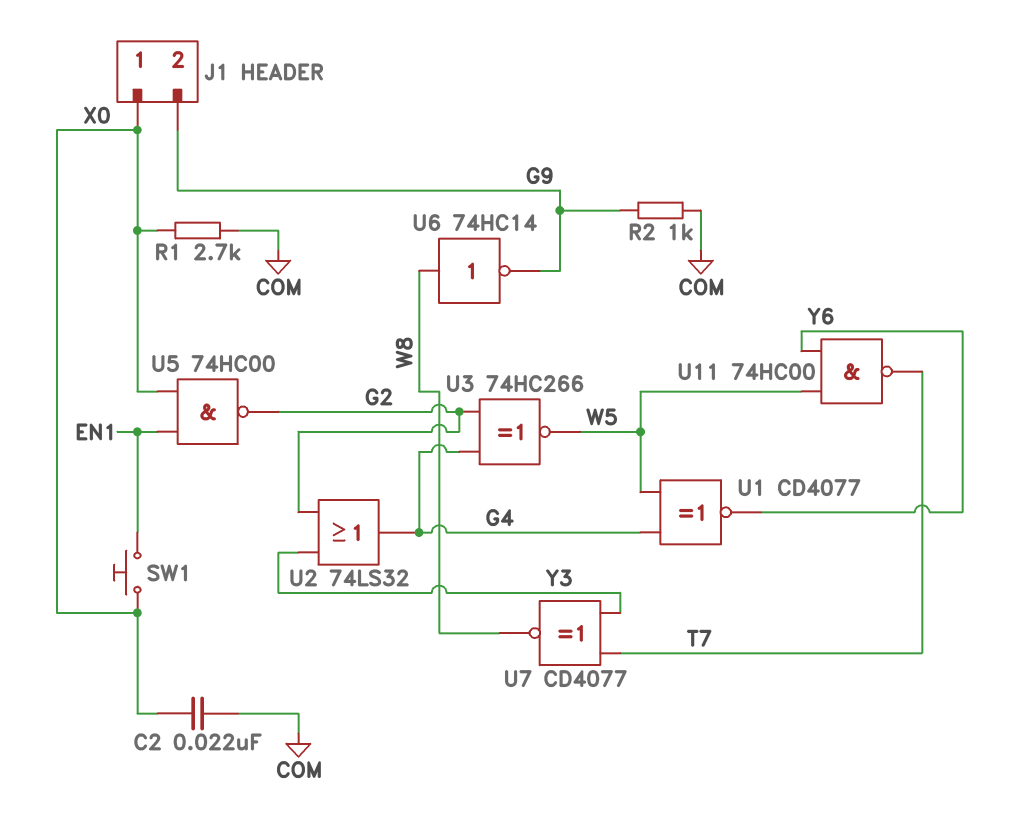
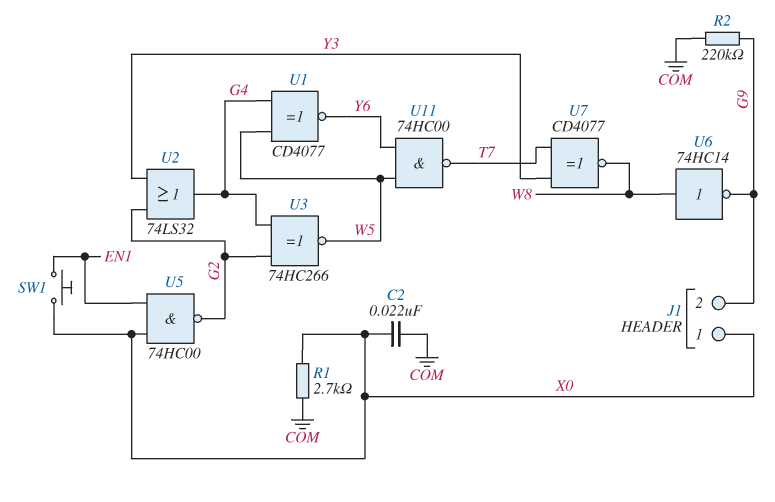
R2: 1k (COM, G9) -> 220k (COM, G9)

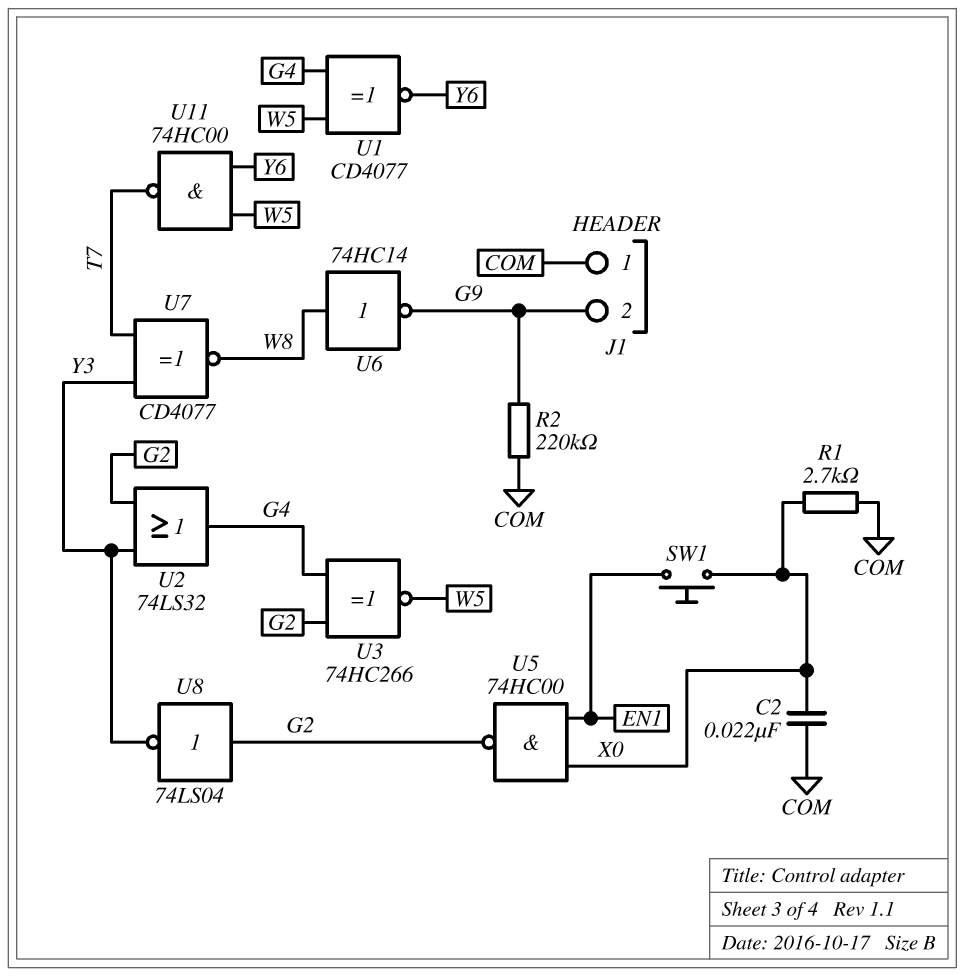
J1 pin 1: X0 -> COM
U8: none -> NOT 74LS04 (in G2, out Y3)

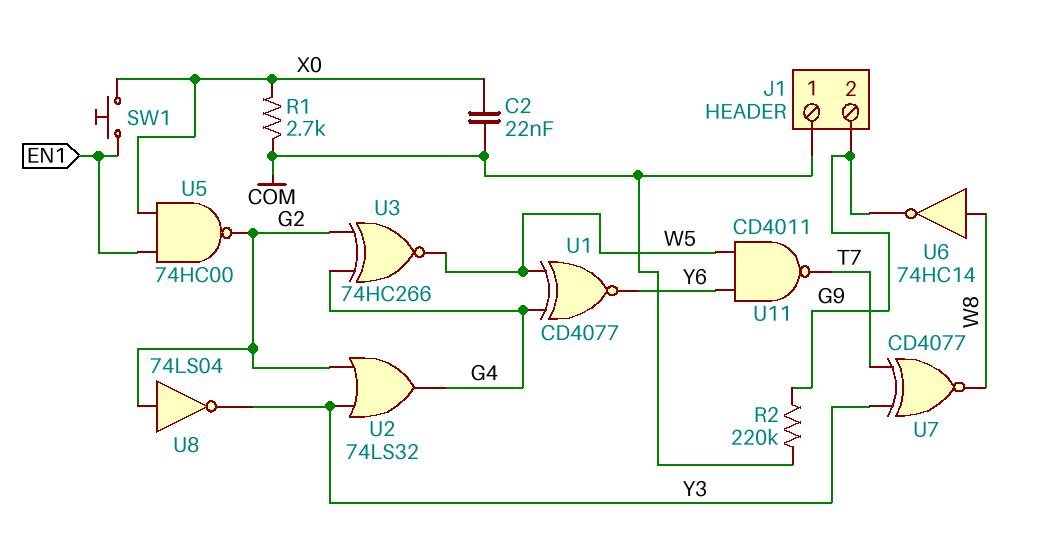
U11: NAND 74HC00 (in W5, in Y6, out T7) -> NAND CD4011 (in W5, in Y6, out T7)

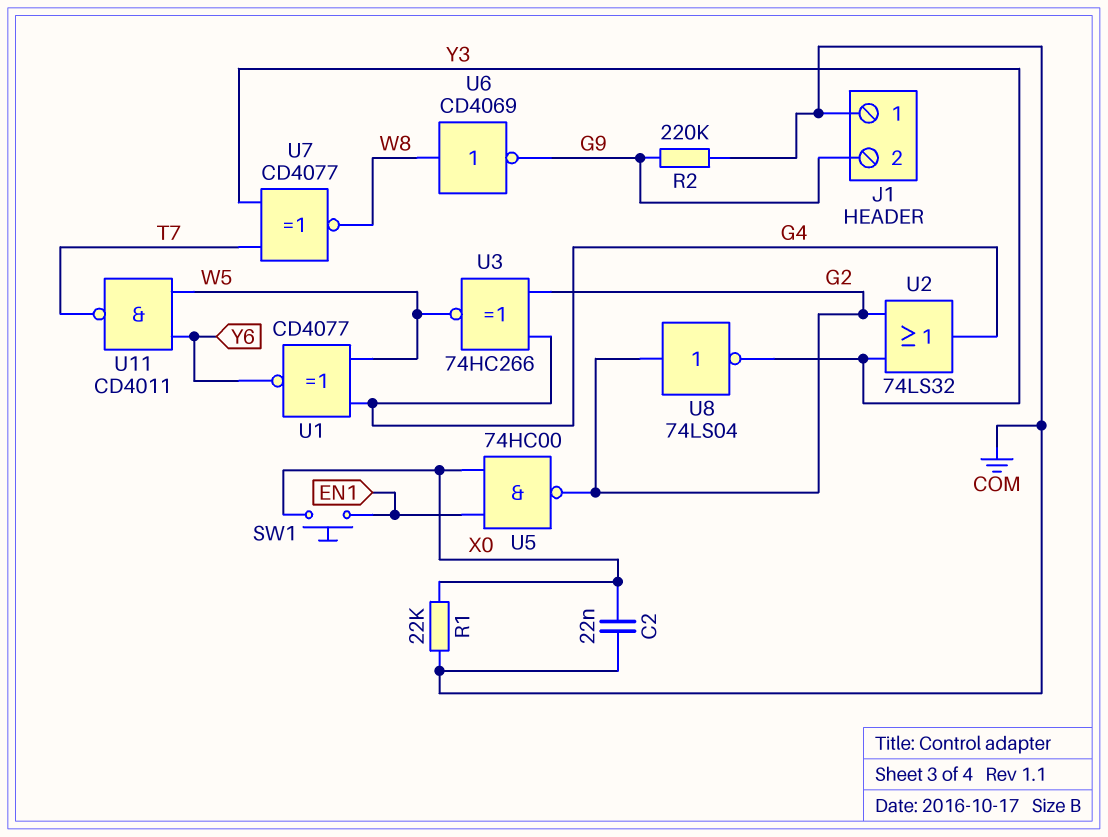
R1: 2.7k (COM, X0) -> 22k (COM, X0)
U6: NOT 74HC14 (in W8, out G9) -> NOT CD4069 (in W8, out G9)

